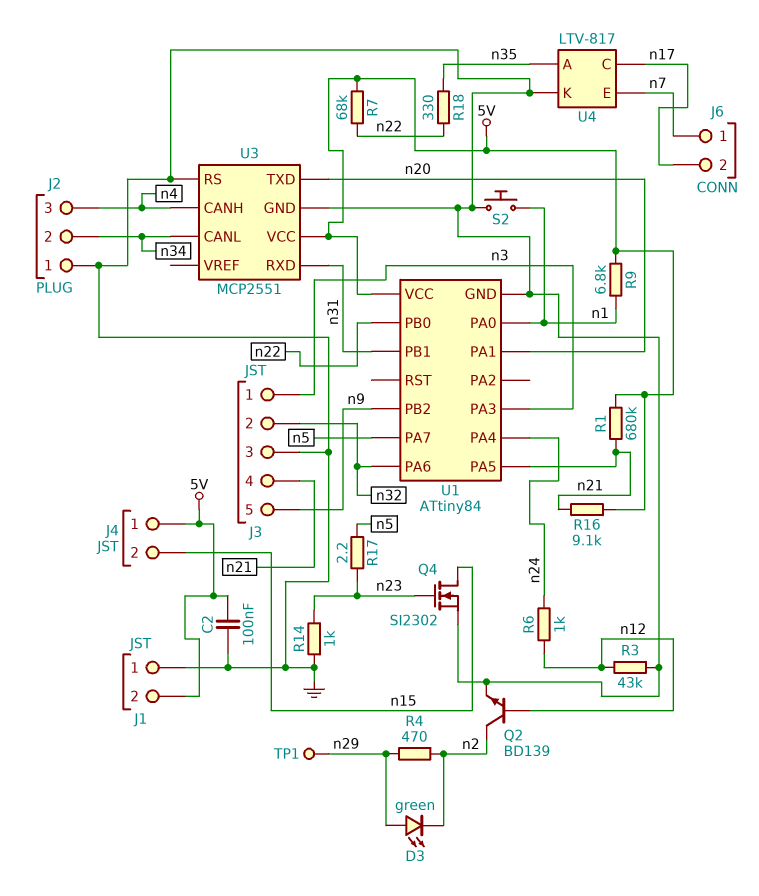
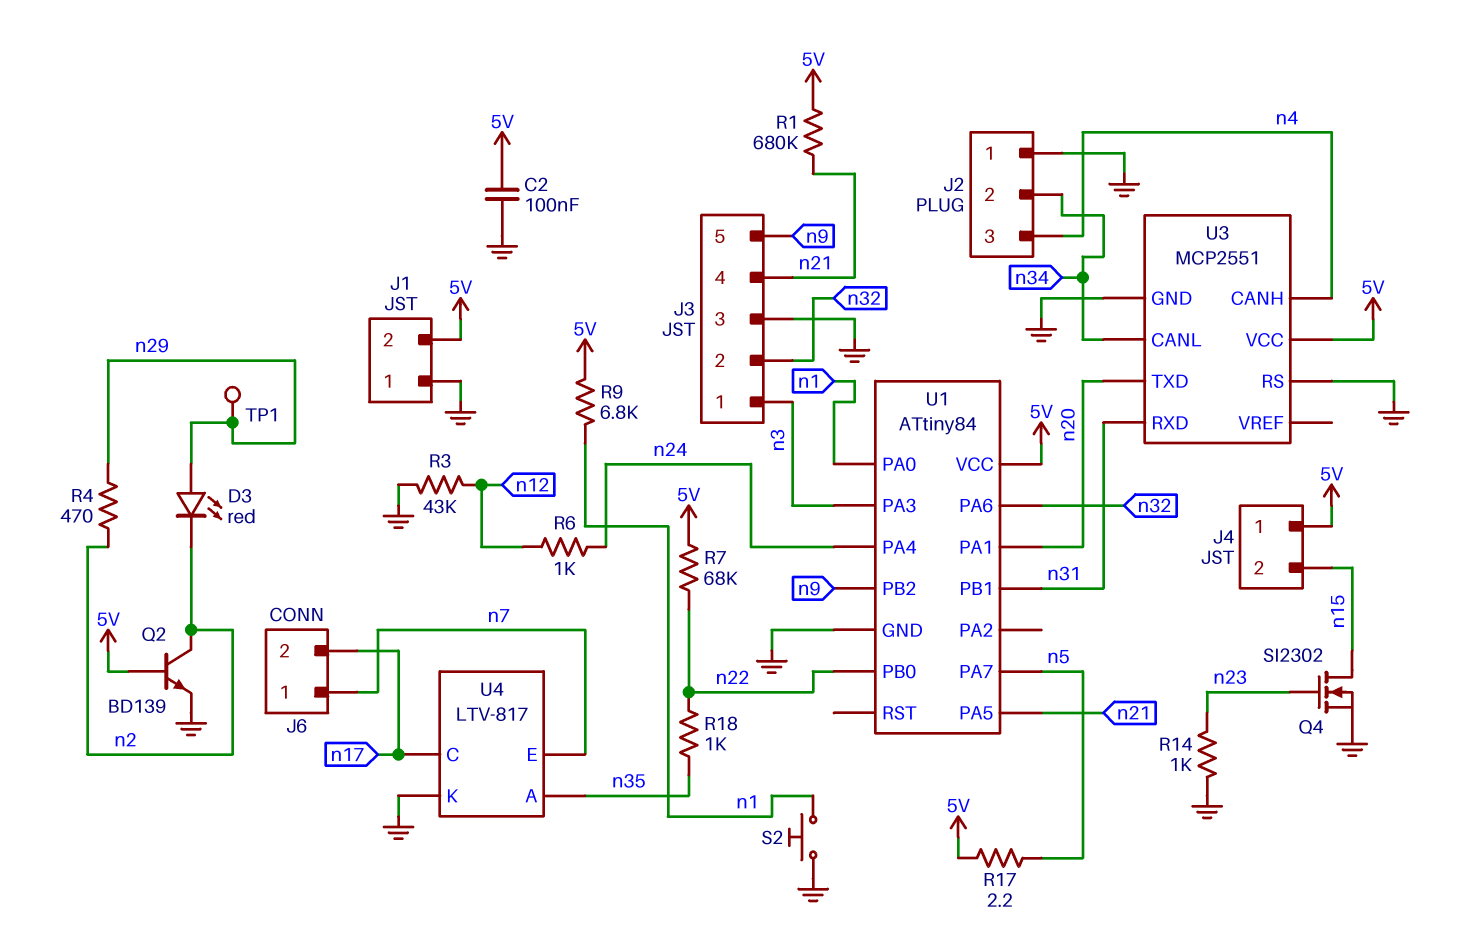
D3: LED green (A n29, K n2) -> LED red (A n29, K n2)
Q2: NPN BD139 (B n12, C n2, E GND) -> NPN BD139 (B 5V, C n2, E GND)
R16: 9.1k (5V, n21) -> none
R17: 2.2 (n5, n23) -> 2.2 (5V, n5)
R18: 330 (n22, n35) -> 1k (n22, n35)

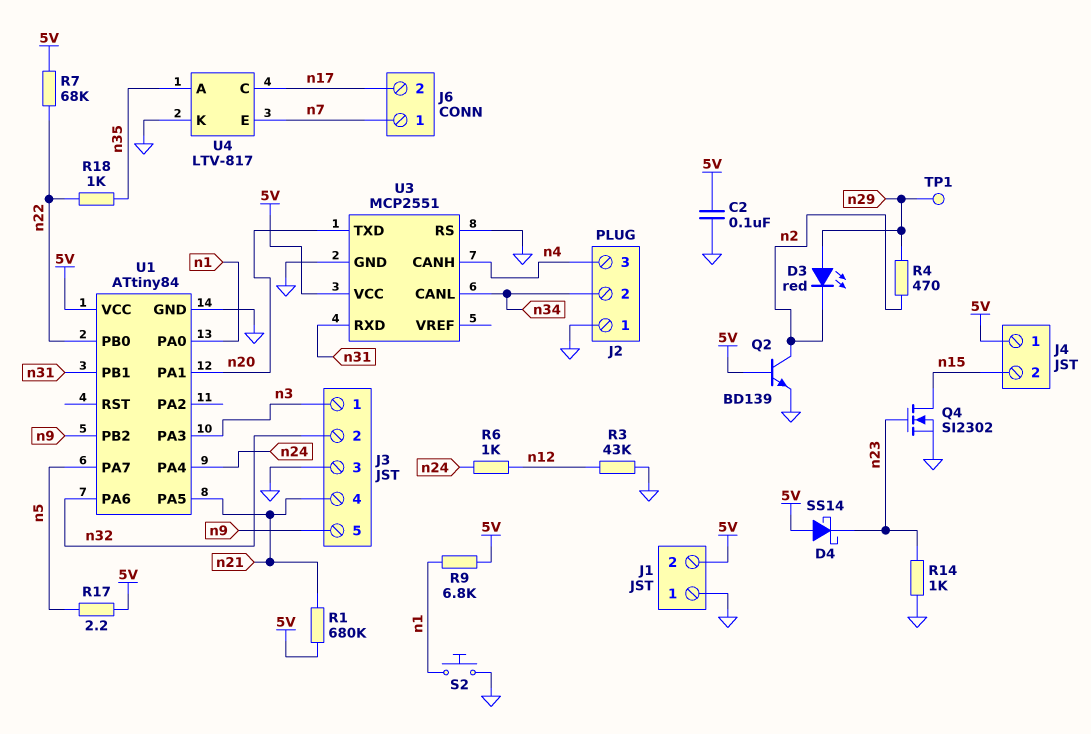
D4: none -> schottky SS14 (A 5V, K n23)

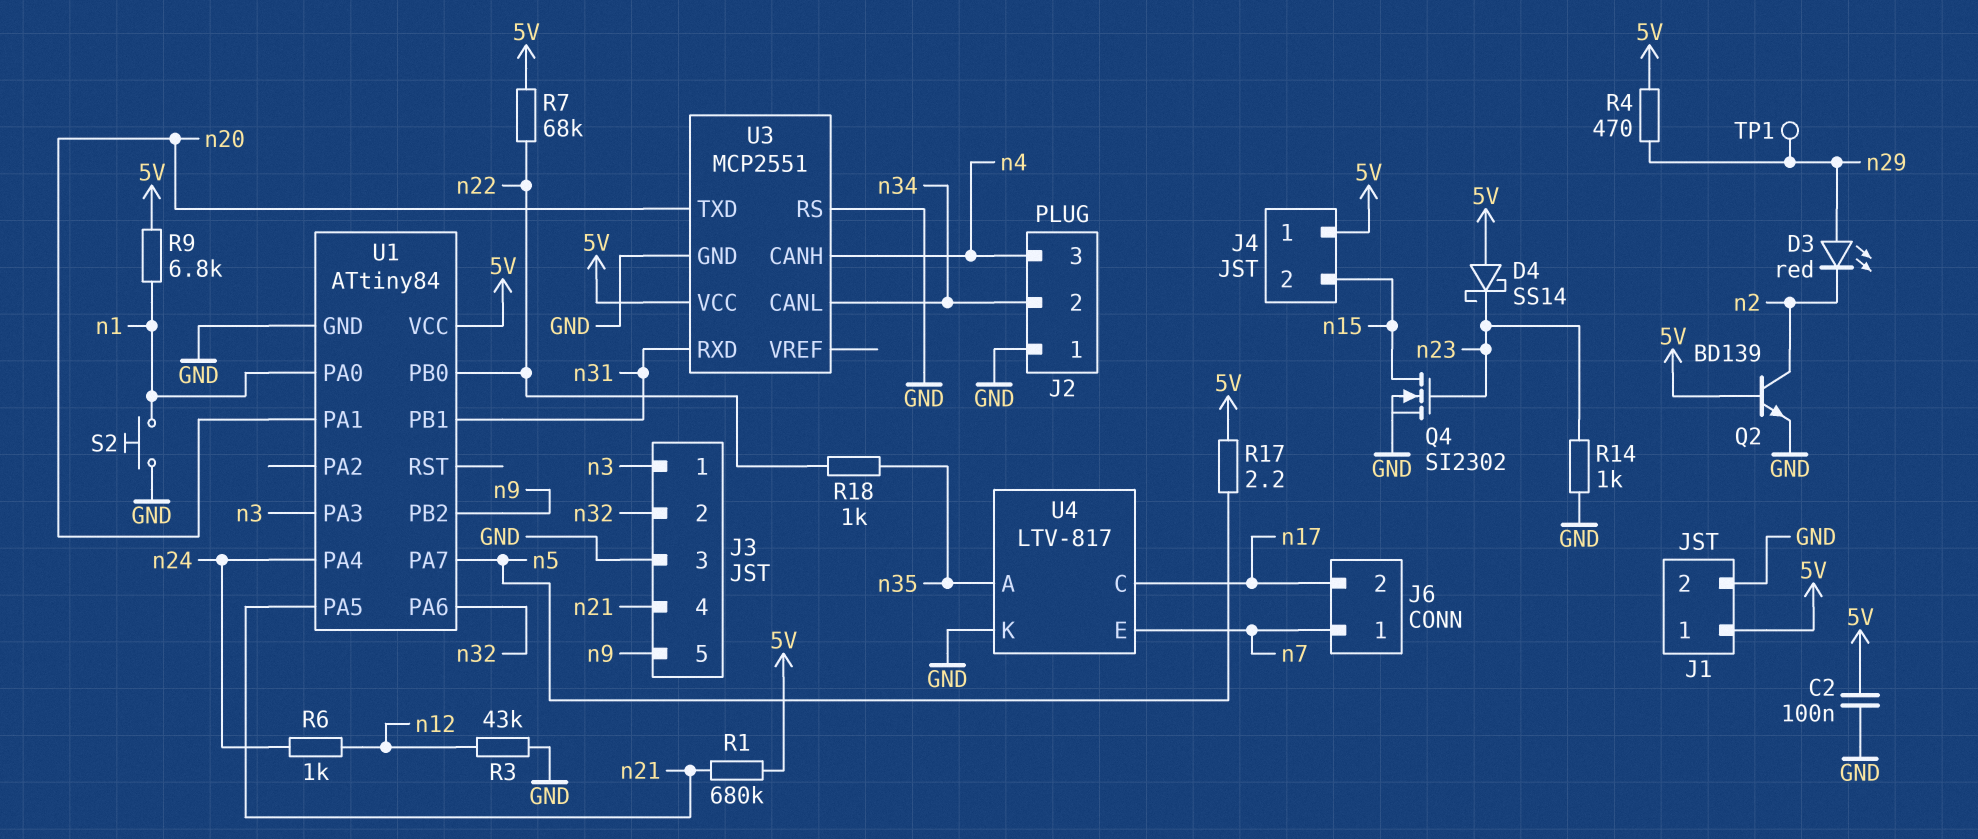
J1 pin 1: GND -> 5V
J1 pin 2: 5V -> GND
R4: 470 (n2, n29) -> 470 (5V, n29)

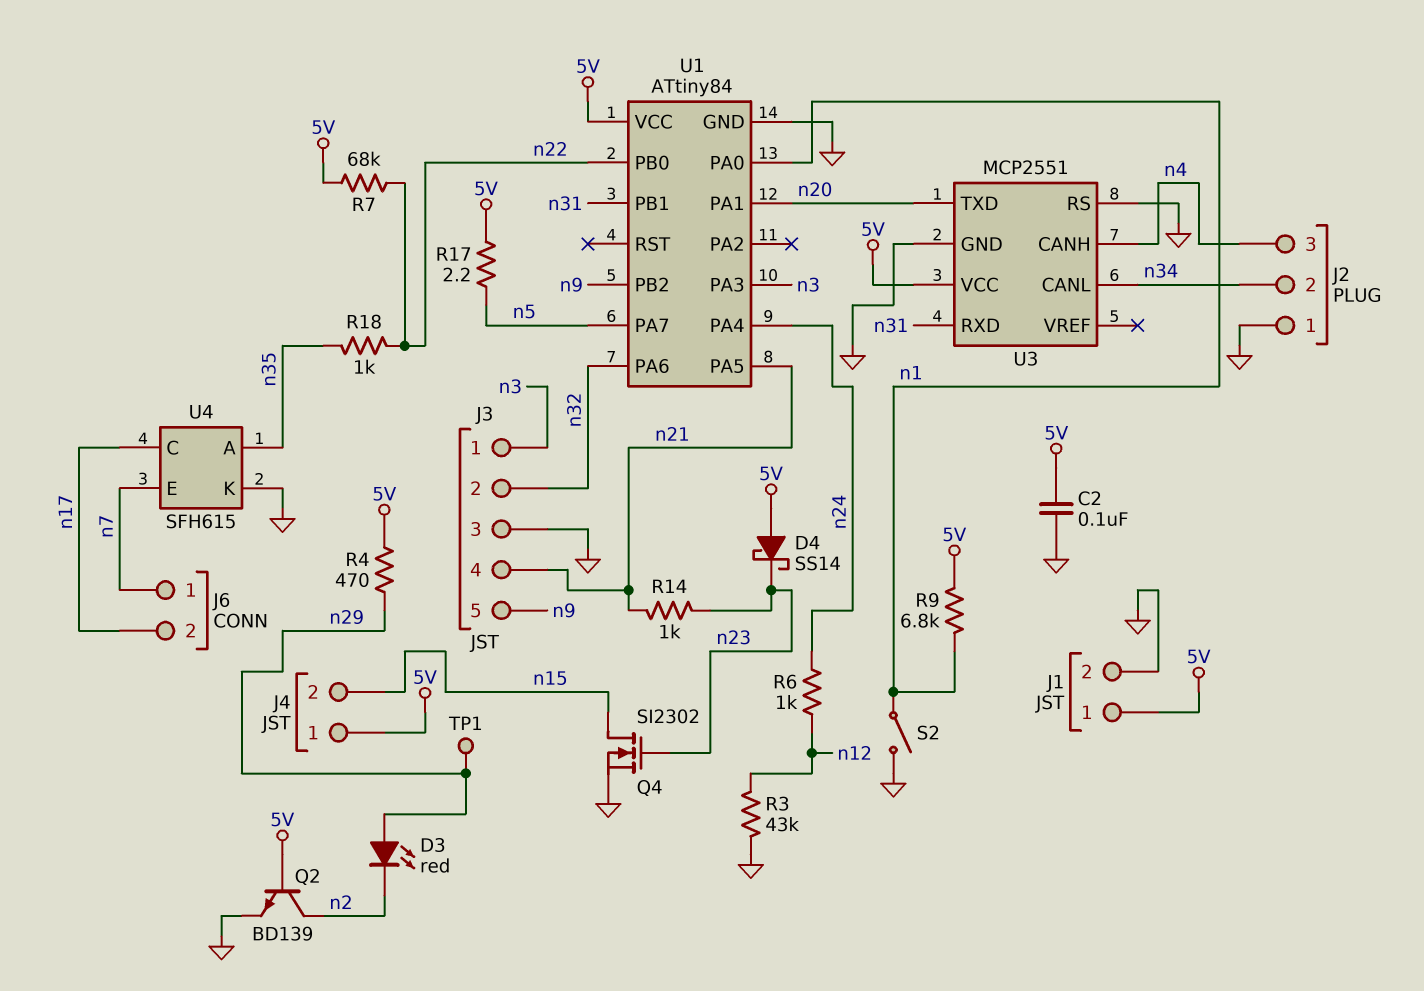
R1: 680k (5V, n21) -> none
R14: 1k (GND, n23) -> 1k (n21, n23)
S2: button (GND, n1) -> switch (GND, n1)
U4: LTV-817 -> SFH615

